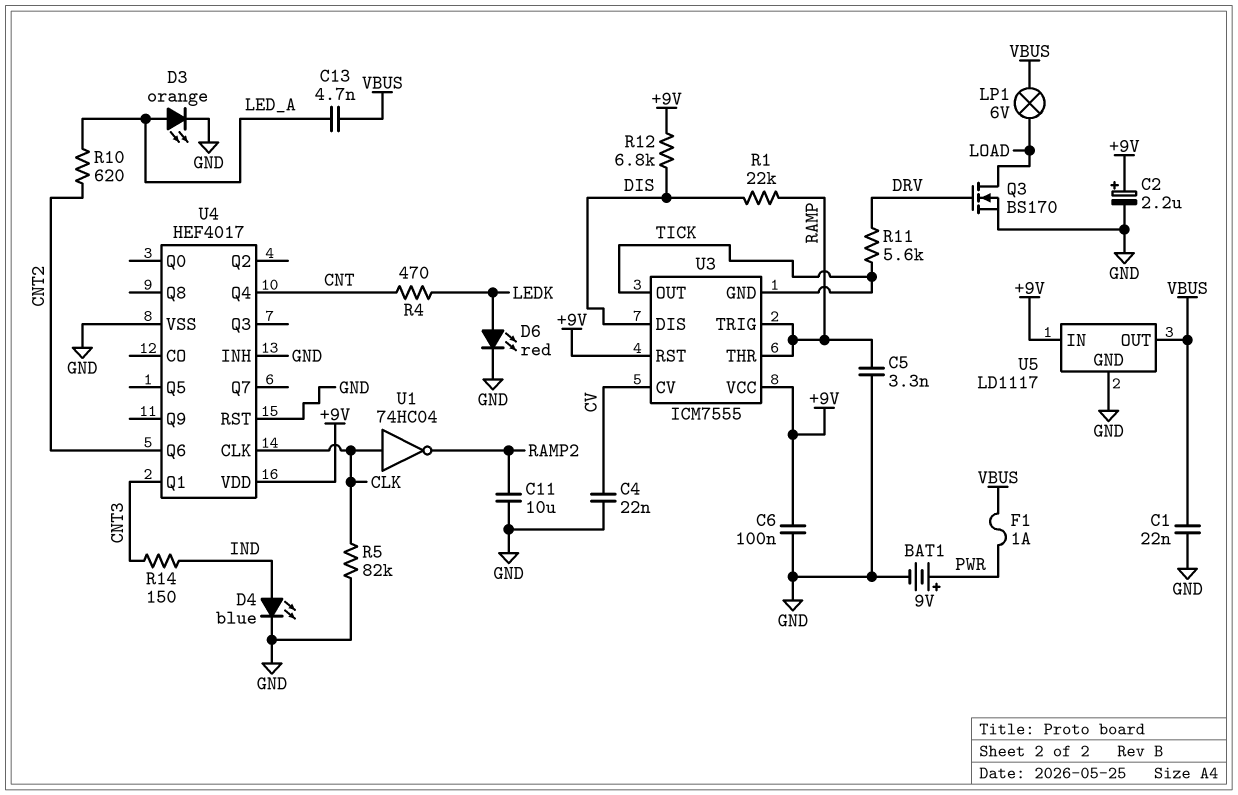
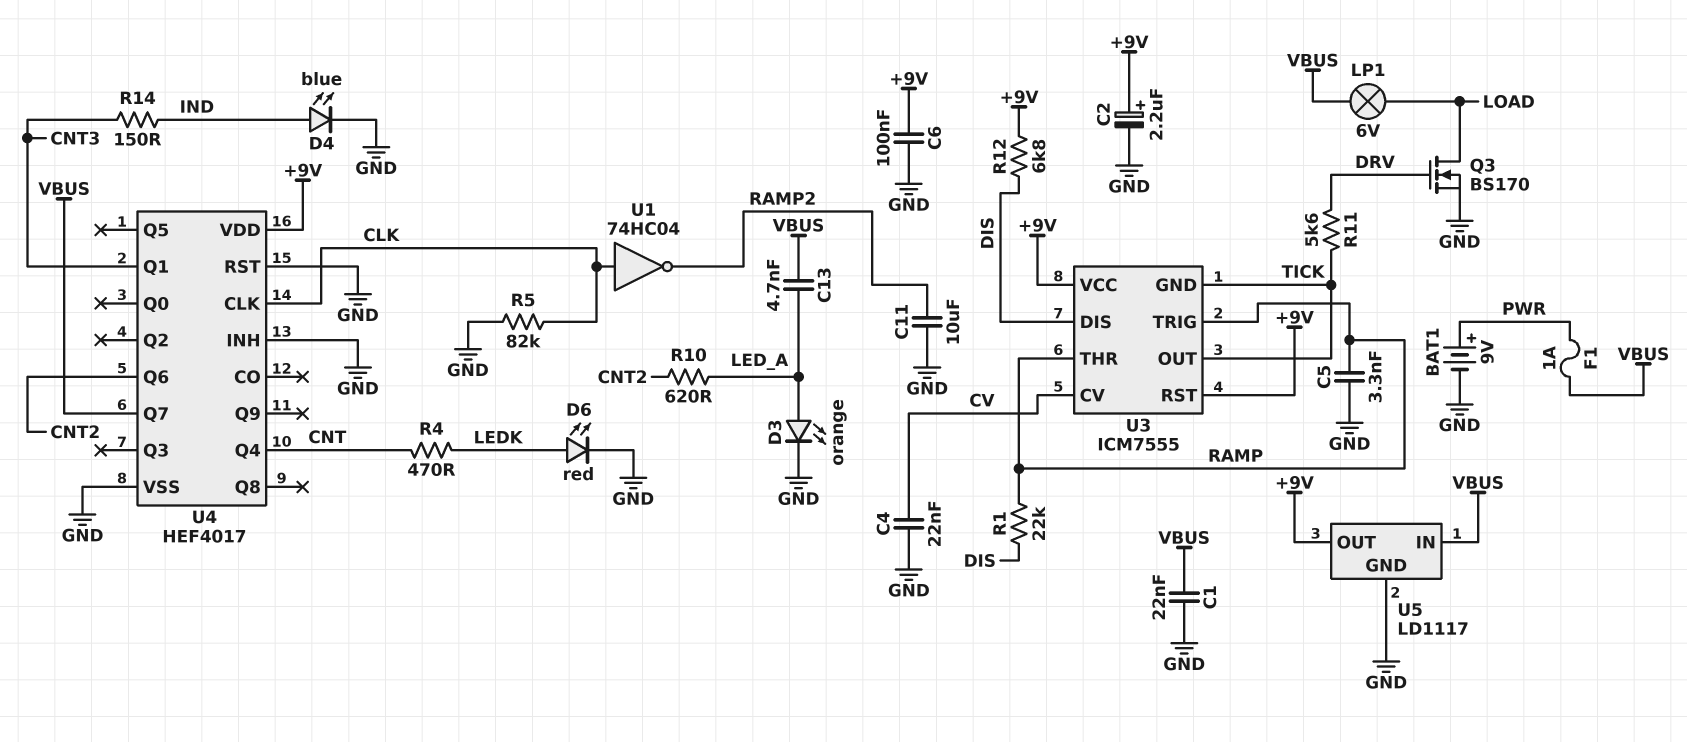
U4 pin Q7: none -> VBUS
U5 pin IN: +9V -> VBUS
U5 pin OUT: VBUS -> +9V

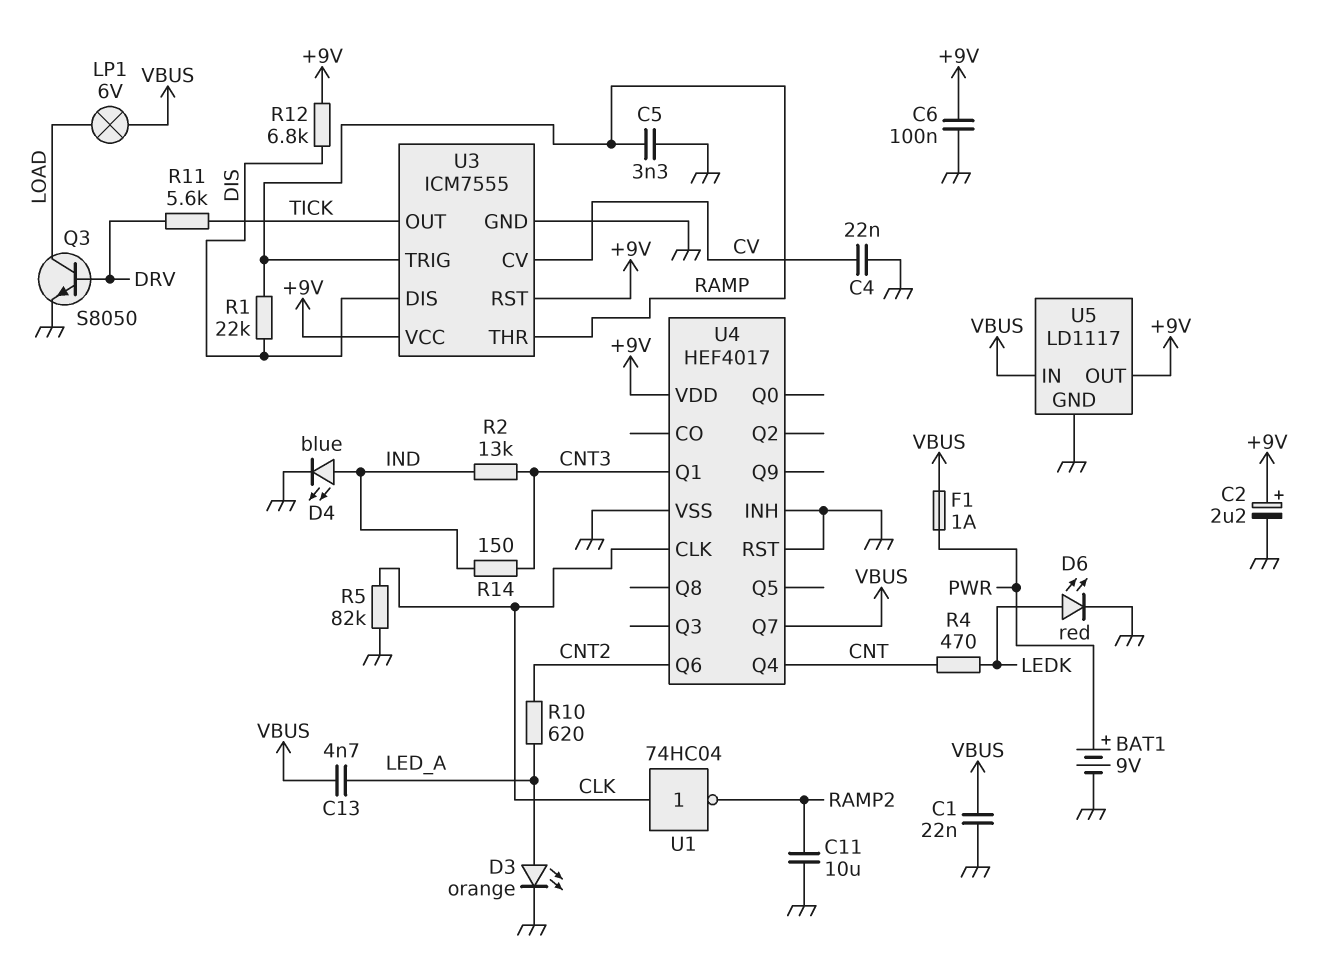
Q3: NMOS BS170 (G DRV, D LOAD, S GND) -> NPN S8050 (B DRV, C LOAD, E GND)
R2: none -> 13k (CNT3, IND)
U3 pin GND: TICK -> GND

